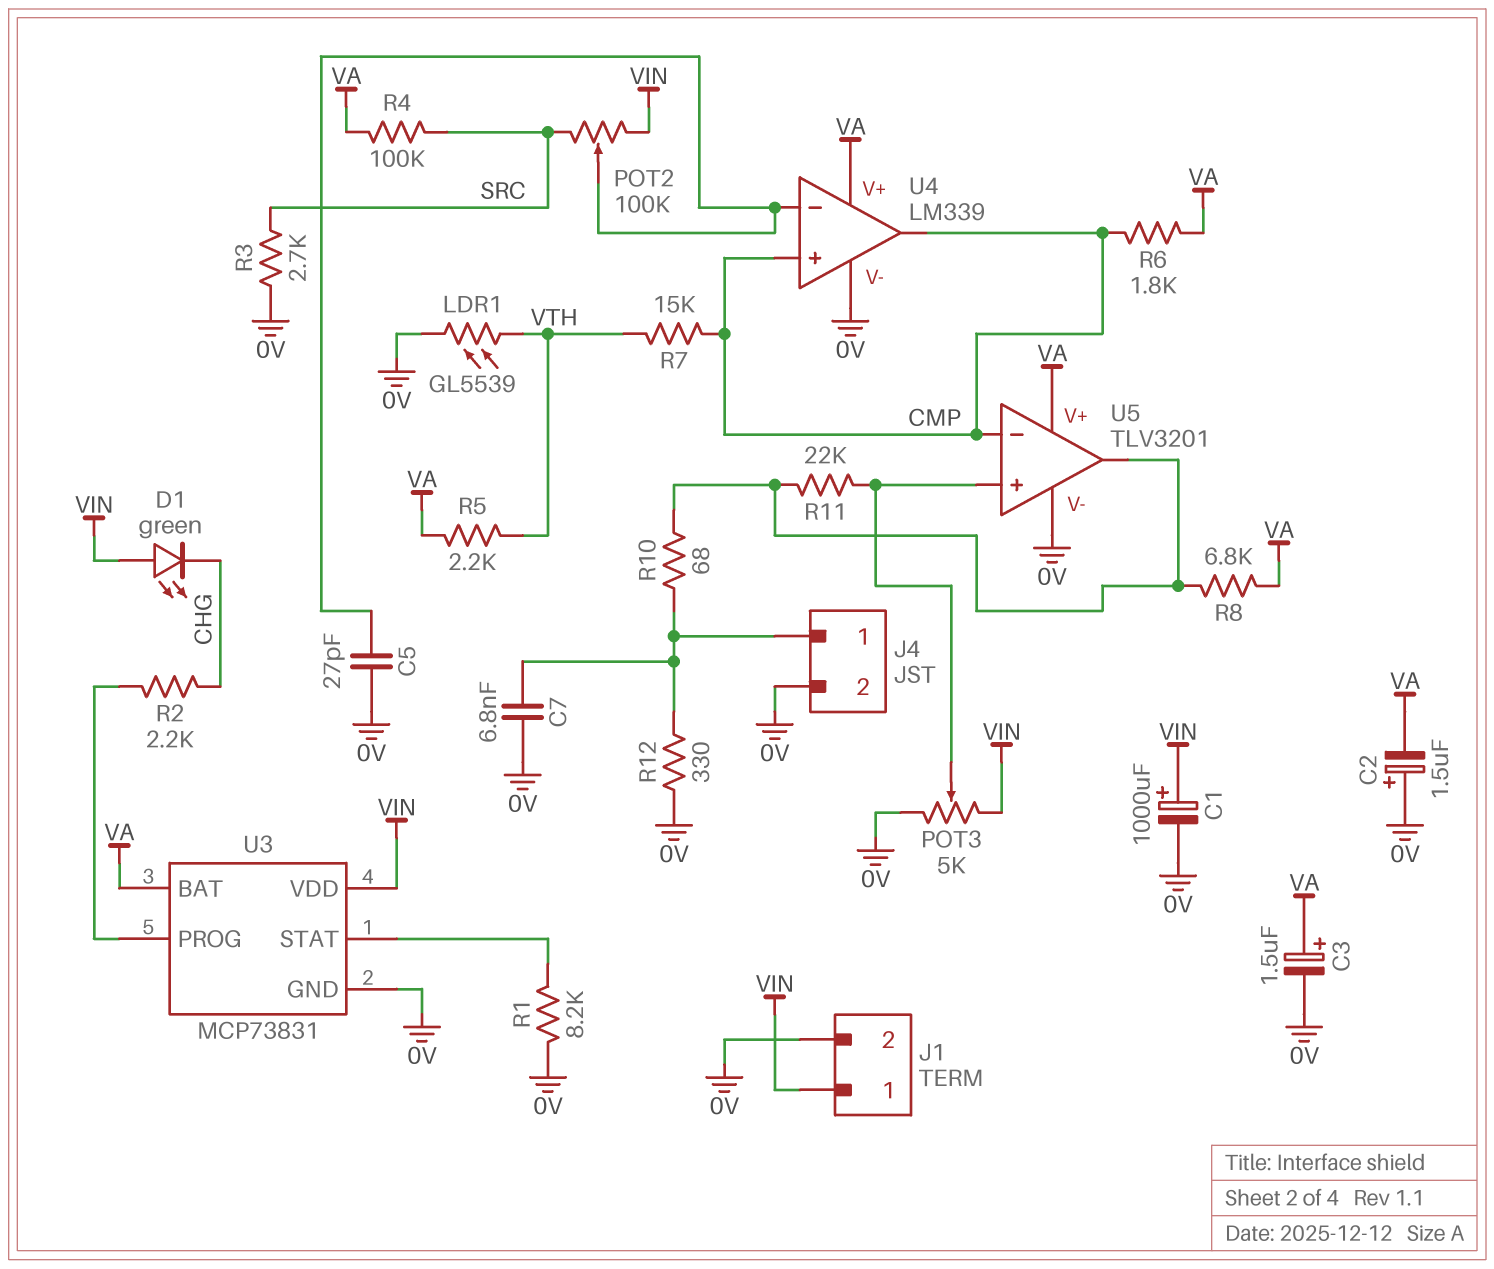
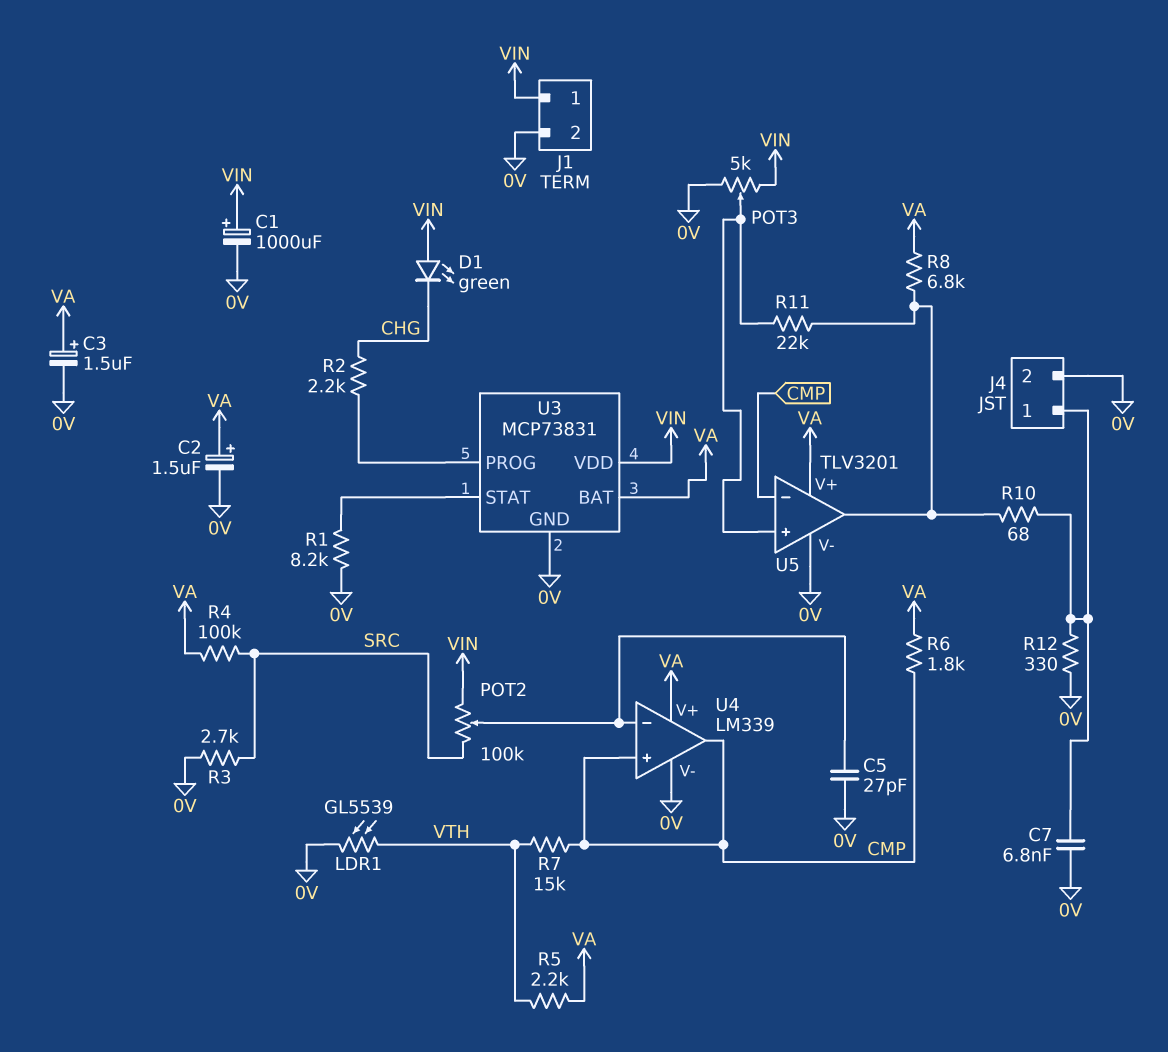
C2: 1.5uF (plus 0V, minus VA) -> 1.5uF (plus VA, minus 0V)

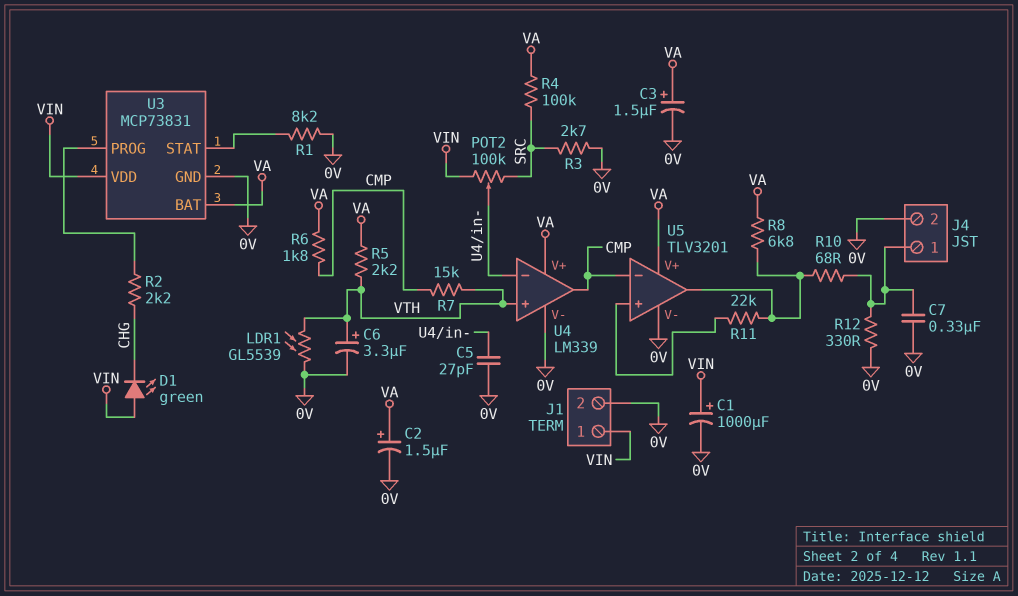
C6: none -> 3.3uF (plus VTH, minus 0V)
C7: 6.8nF (0V, J4/1) -> 330nF (0V, J4/1)
POT3: 5k (0V, VIN, wiper U5/in+) -> none
U4 pin in+: CMP -> VTH

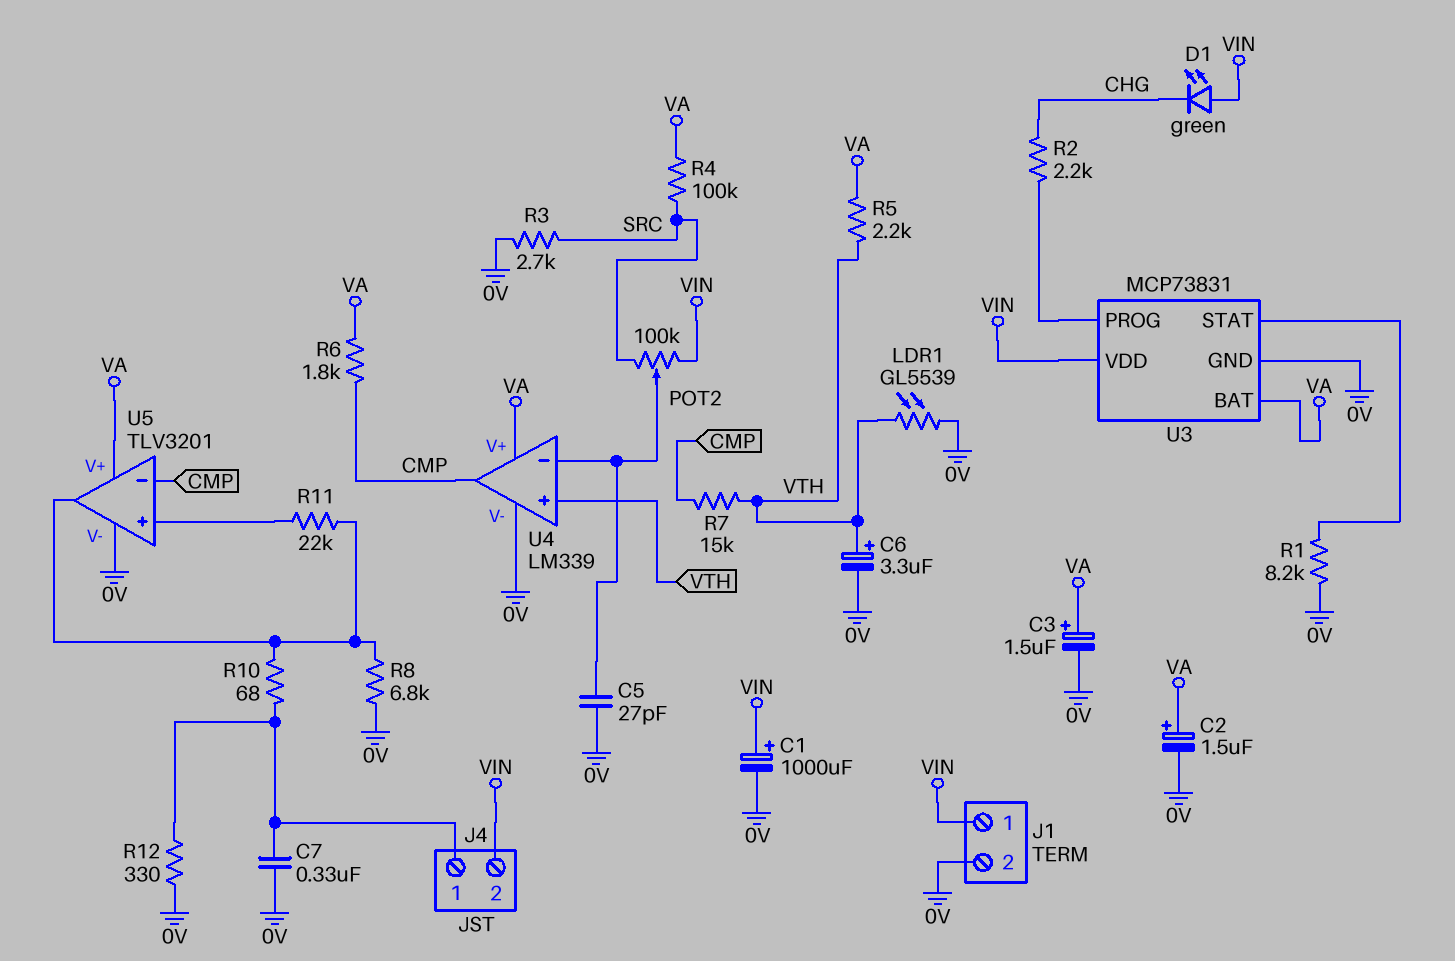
J4 pin 2: 0V -> VIN
R8: 6.8k (U5/out, VA) -> 6.8k (0V, U5/out)

